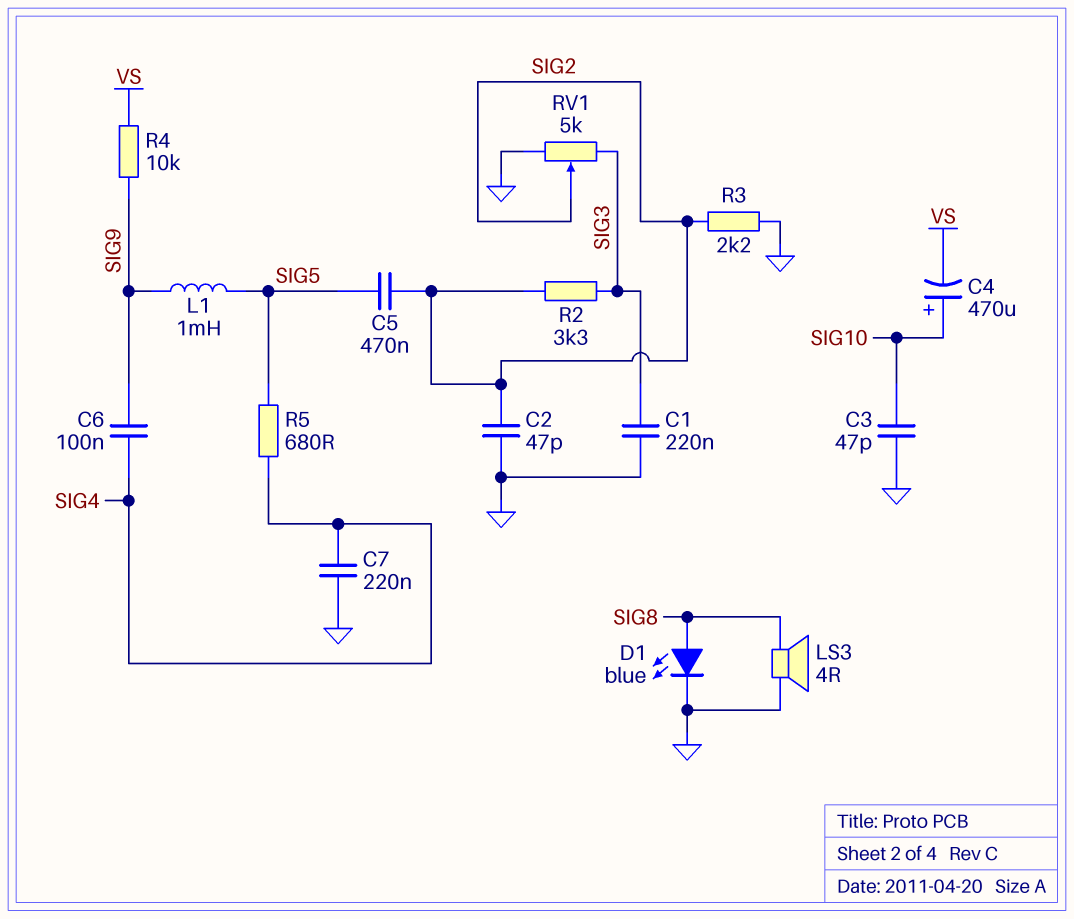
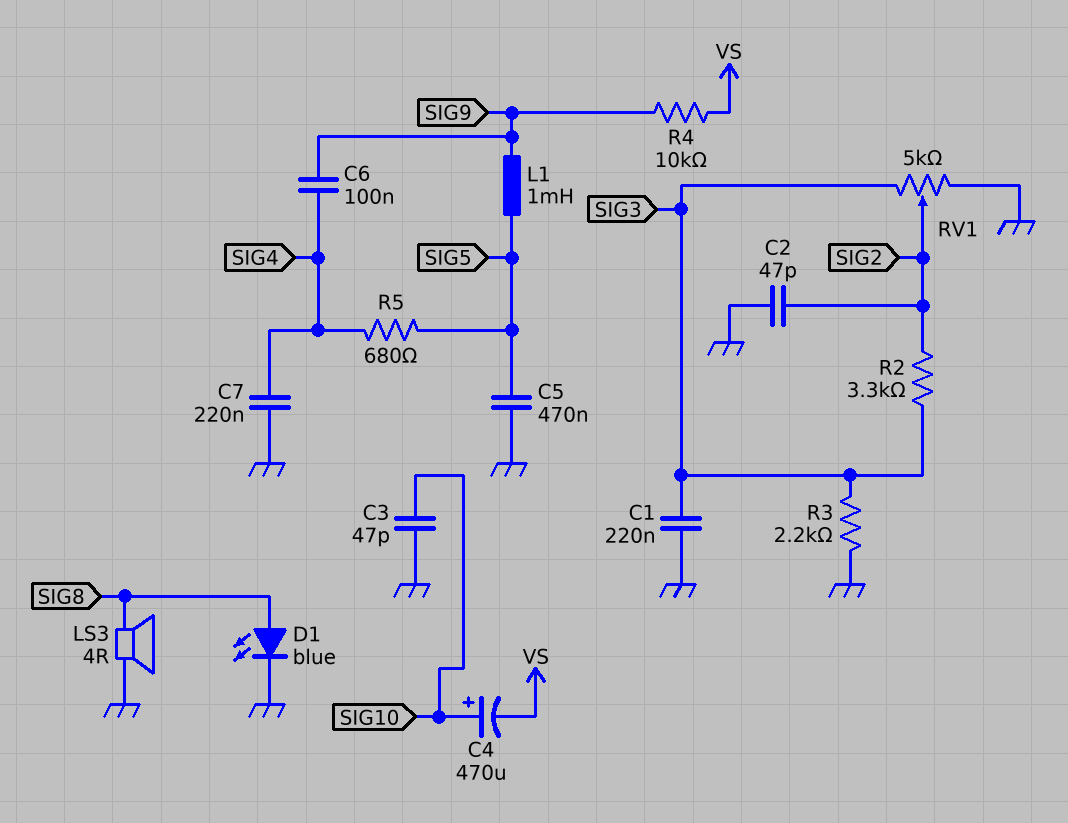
C5: 470nF (SIG2, SIG5) -> 470nF (GND, SIG5)
R3: 2.2k (GND, SIG2) -> 2.2k (GND, SIG3)

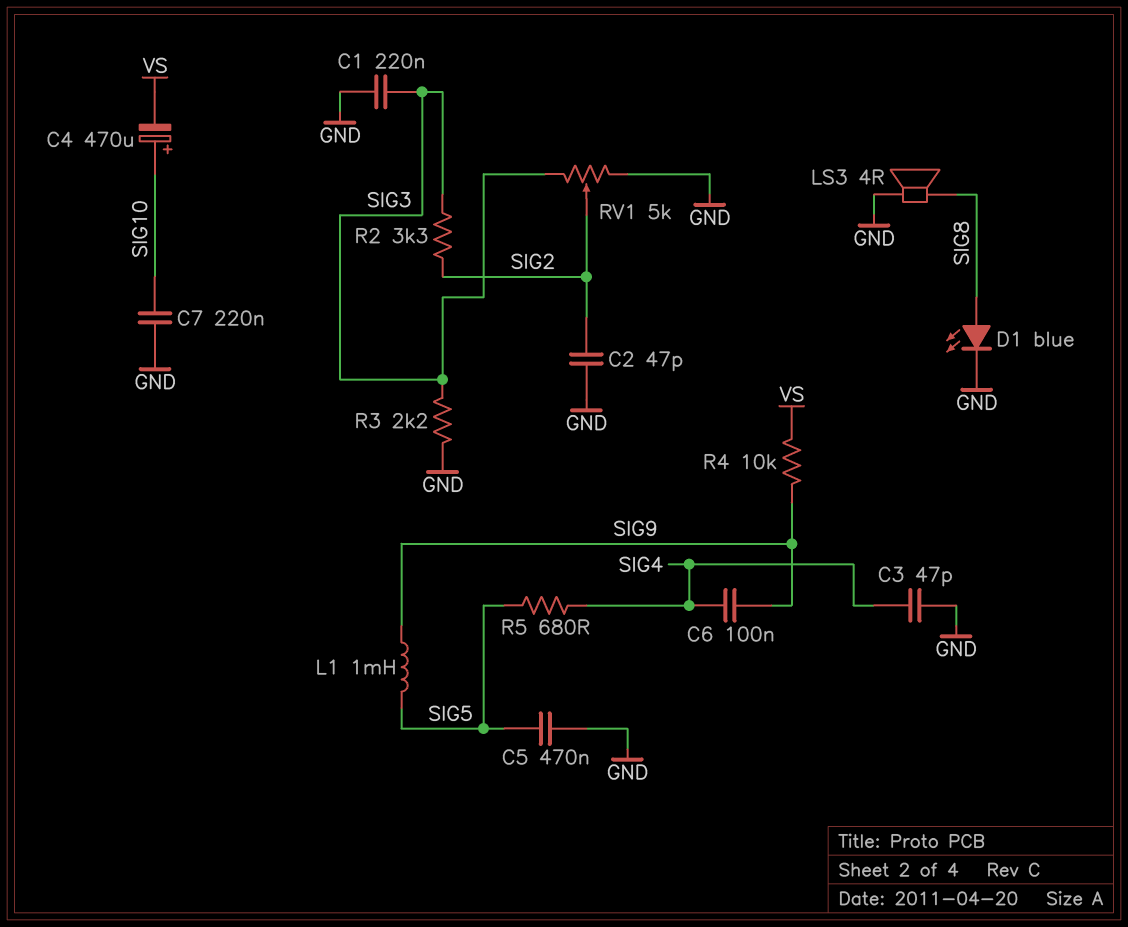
C3: 47pF (GND, SIG10) -> 47pF (GND, SIG4)
C7: 220nF (GND, SIG4) -> 220nF (GND, SIG10)

